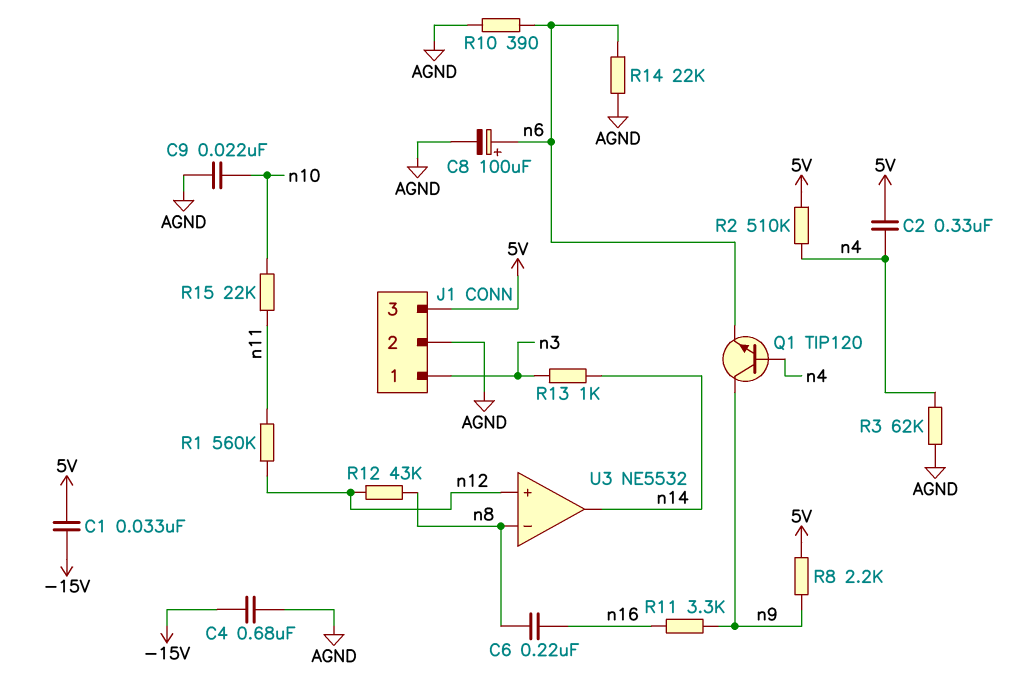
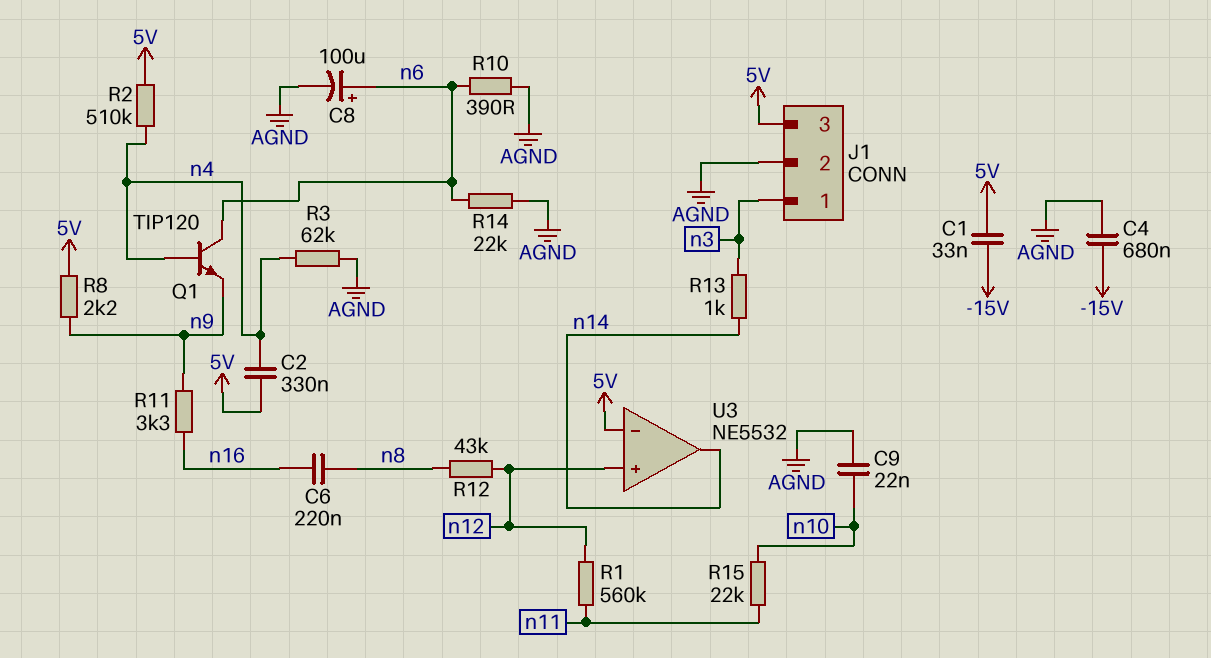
Q1: NPN TIP120 (B n4, C n9, E n6) -> NPN TIP120 (B n4, C n6, E n9)
U3 pin in-: n8 -> 5V

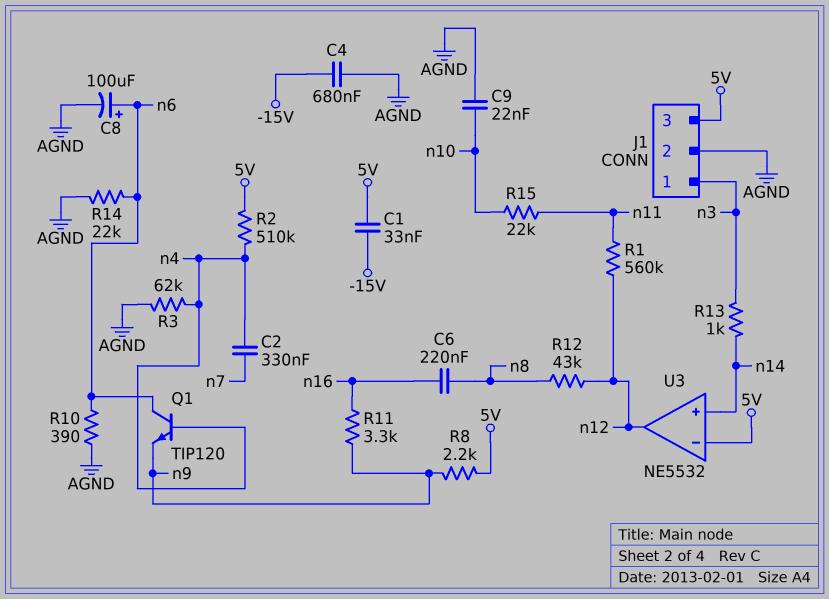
C2: 330nF (5V, n4) -> 330nF (n4, n7)
U3 pin in+: n12 -> n14
U3 pin out: n14 -> n12

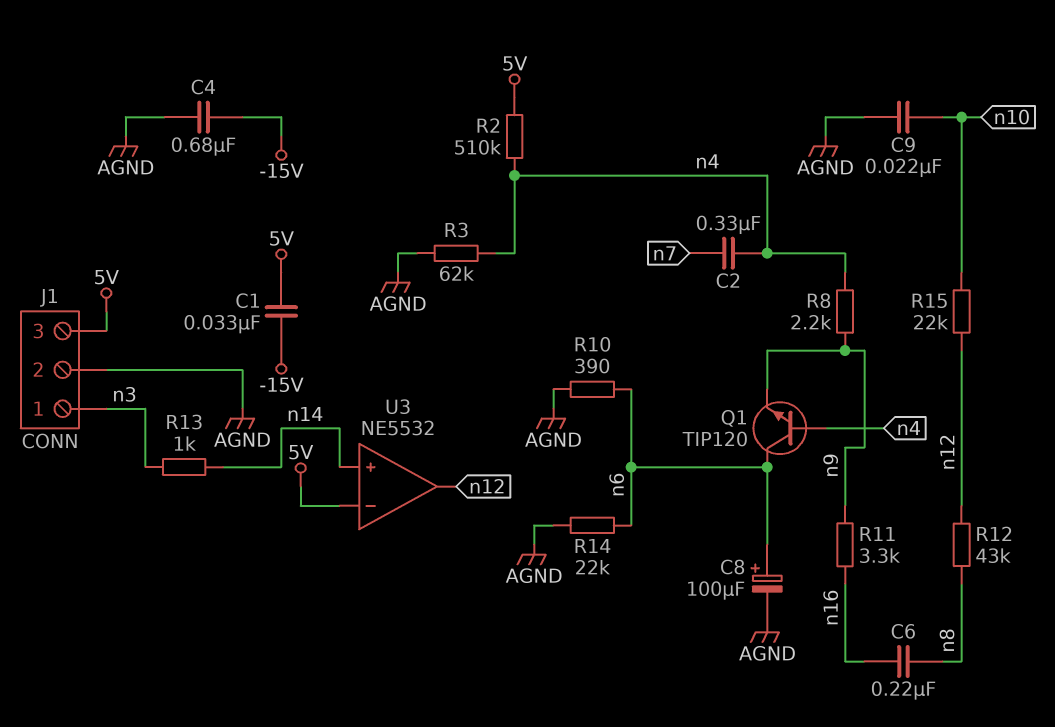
R1: 560k (n11, n12) -> none
R8: 2.2k (5V, n9) -> 2.2k (n4, n9)
R15: 22k (n10, n11) -> 22k (n10, n12)

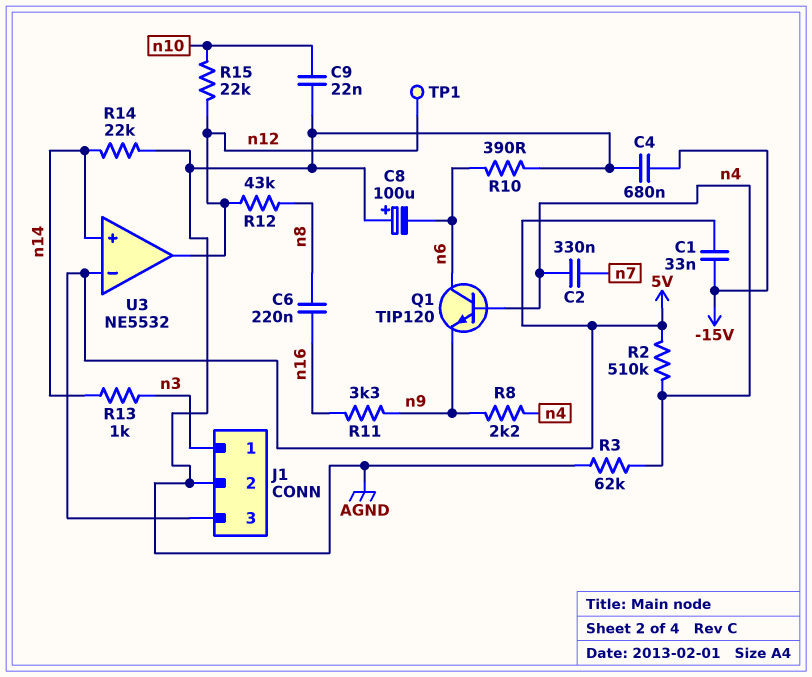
C8: 100uF (plus n6, minus AGND) -> 100uF (plus AGND, minus n6)
R14: 22k (AGND, n6) -> 22k (AGND, n14)
TP1: none -> test point (n12)

